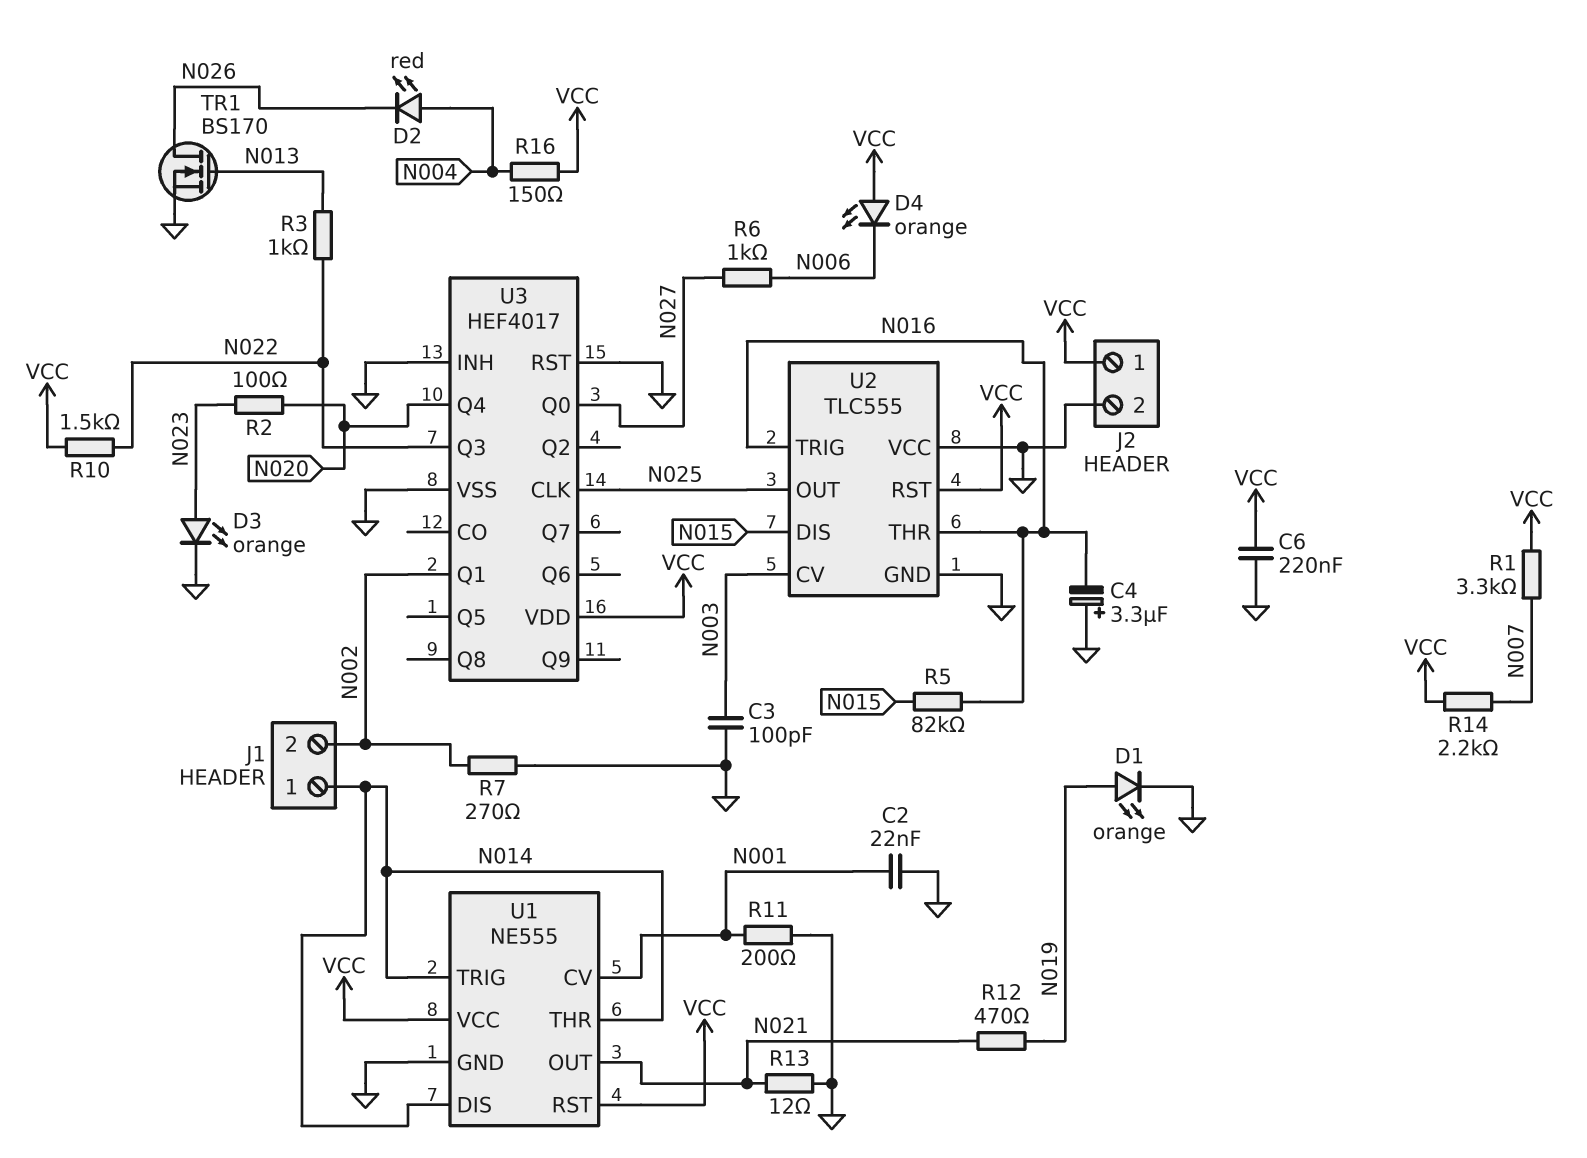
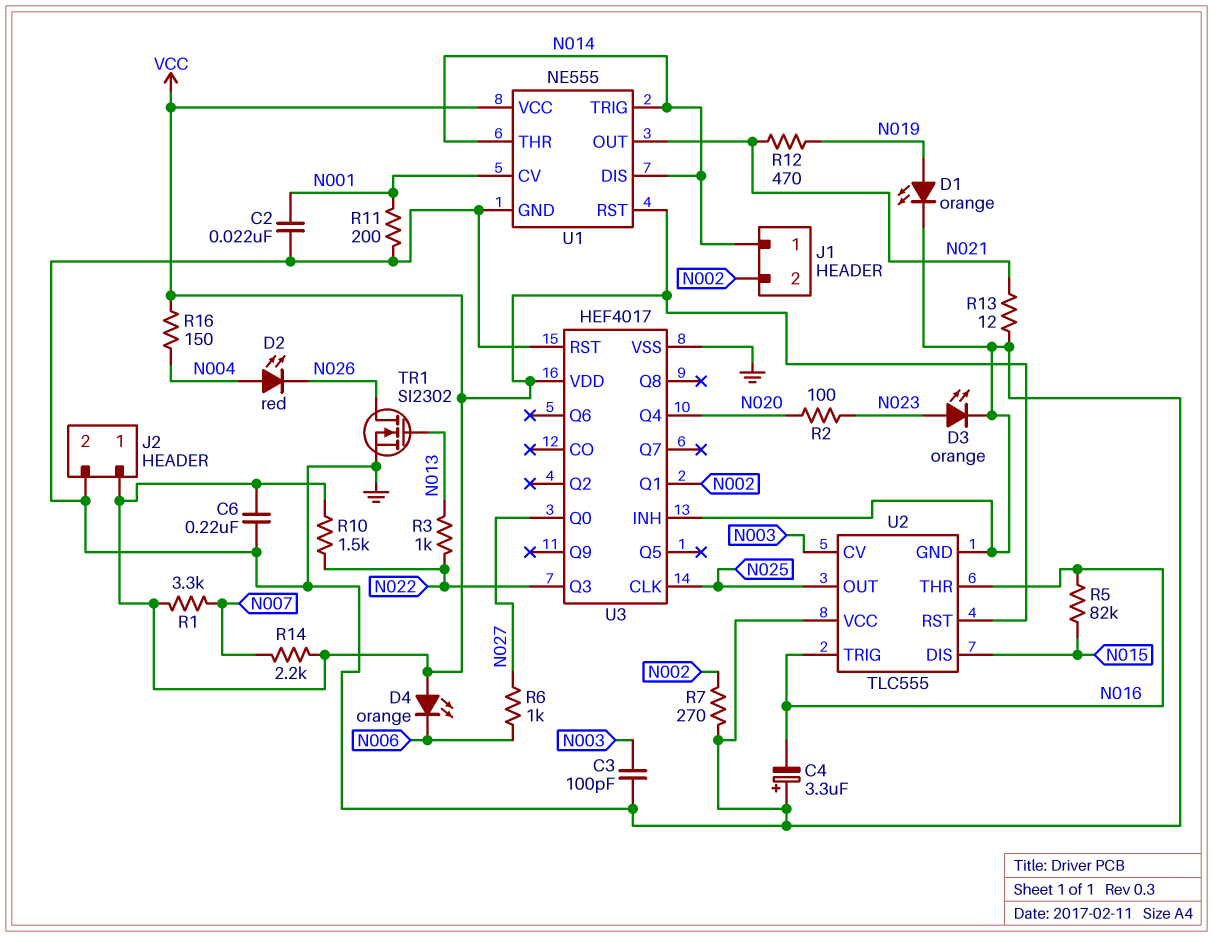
TR1: NMOS BS170 (G N013, D N026, S GND) -> NMOS SI2302 (G N013, D N026, S GND)

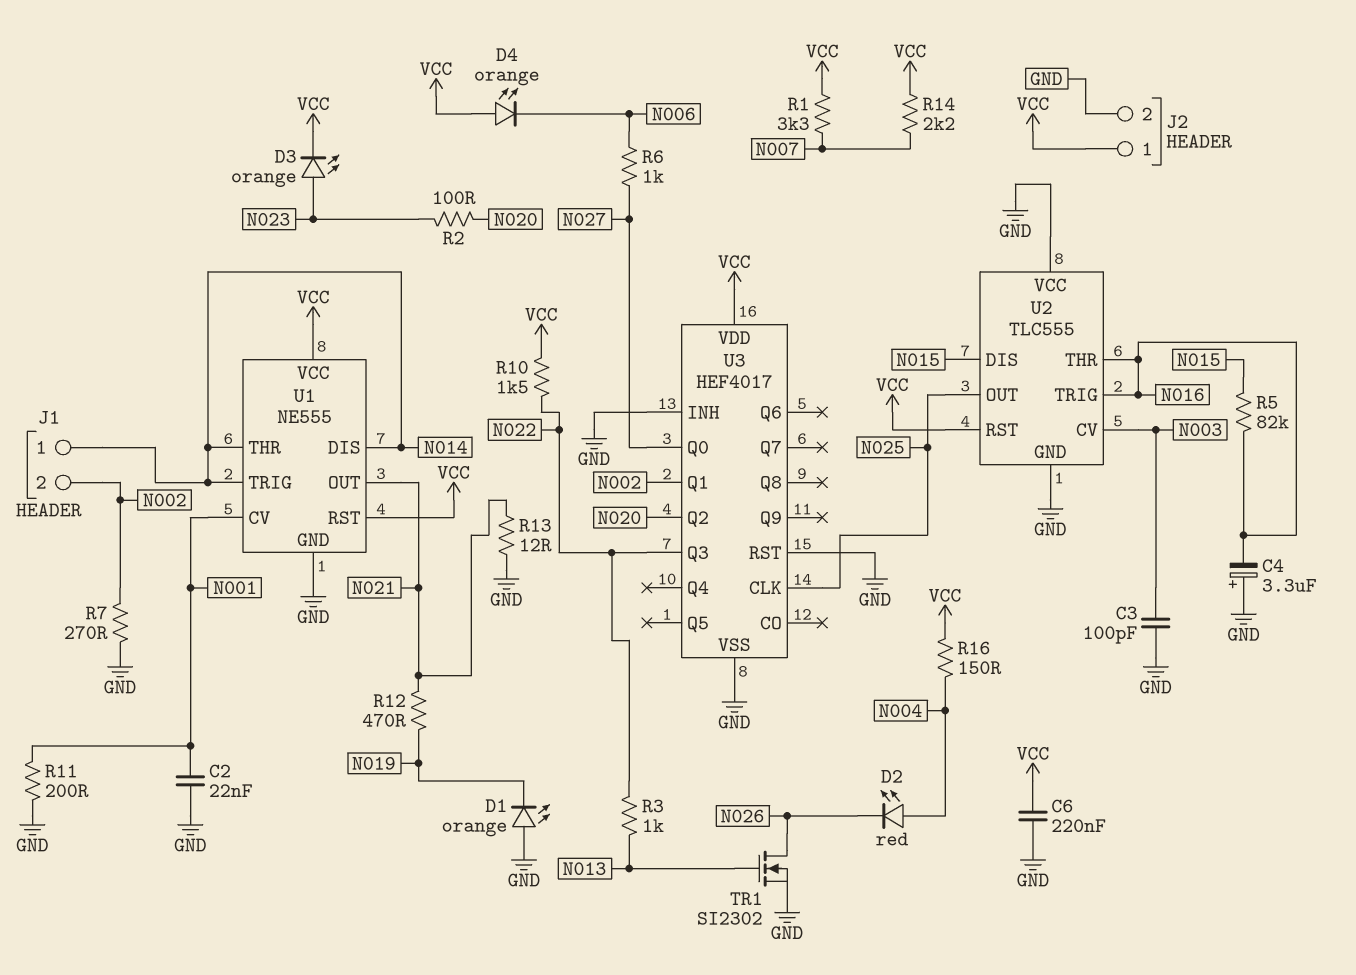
D1: LED orange (A N019, K GND) -> LED orange (A GND, K N019)
D3: LED orange (A N023, K GND) -> LED orange (A N023, K VCC)
U3 pin Q2: none -> N020
U3 pin Q4: N020 -> none

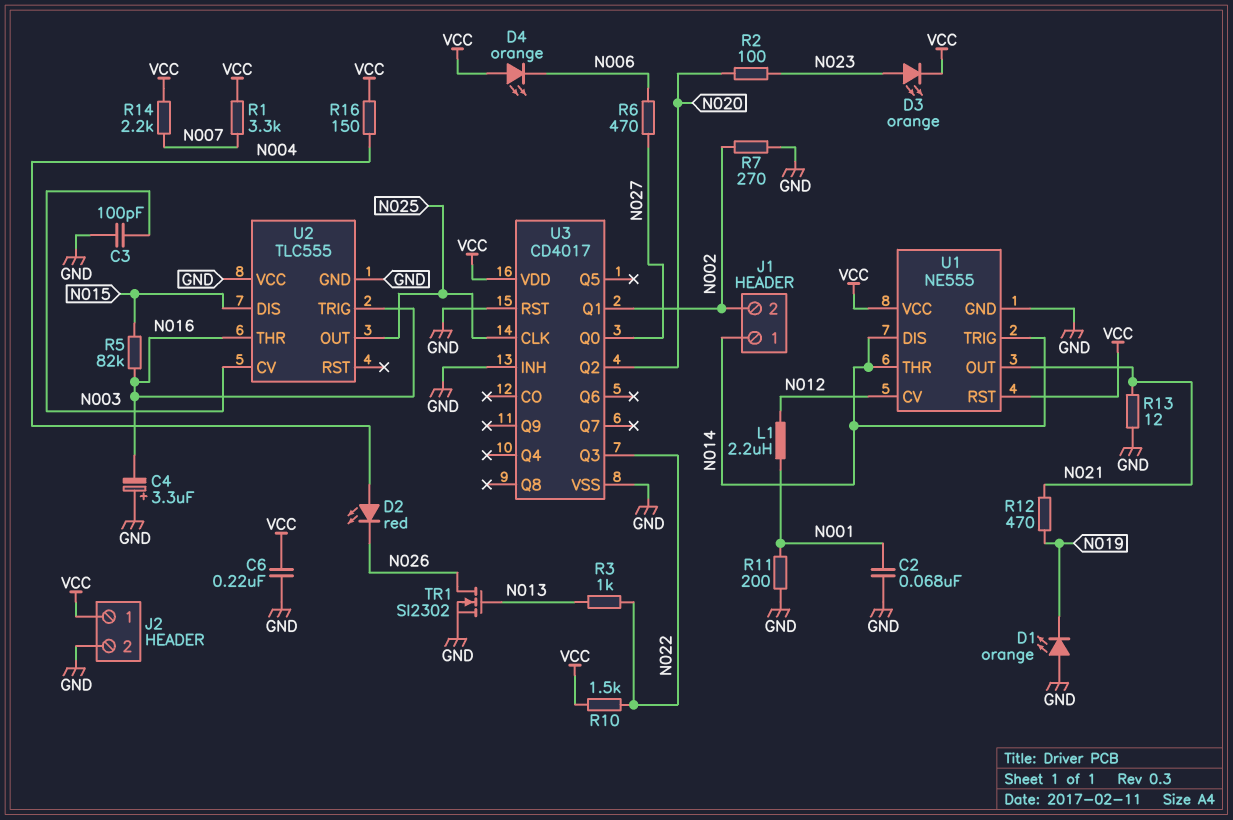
C2: 22nF (GND, N001) -> 68nF (GND, N001)
L1: none -> 2.2uH (N001, N012)
R6: 1k (N006, N027) -> 470 (N006, N027)
U1 pin CV: N001 -> N012
U2 pin RST: VCC -> none
U3: HEF4017 -> CD4017

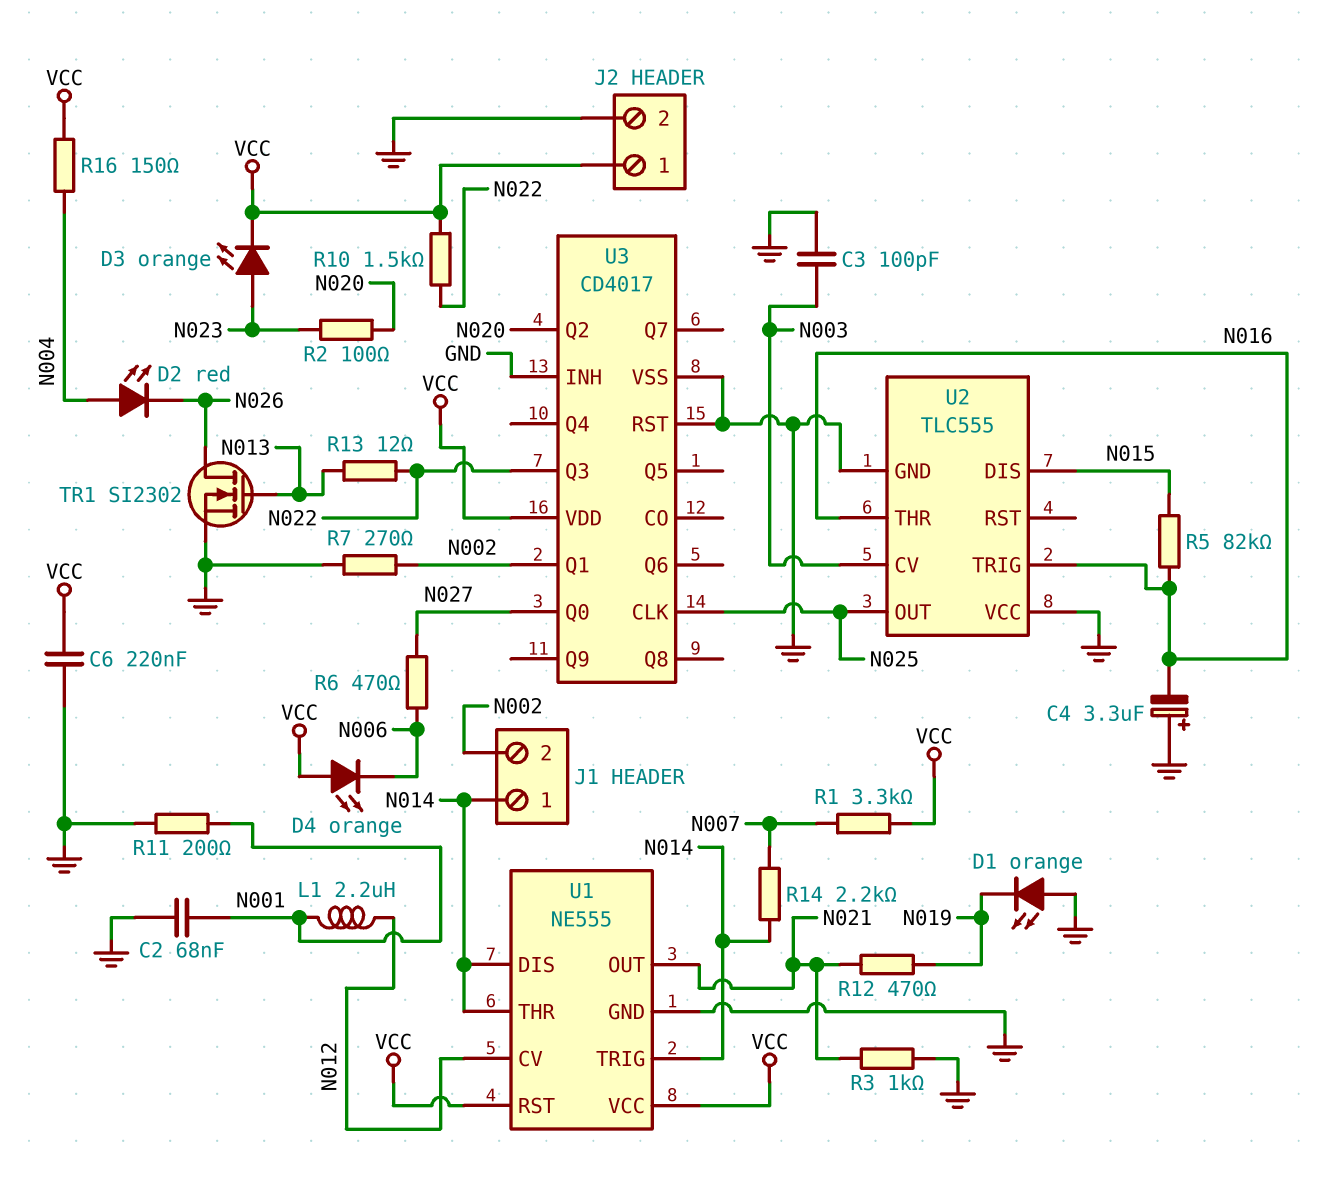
R3: 1k (N013, N022) -> 1k (GND, N021)
R13: 12 (GND, N021) -> 12 (N013, N022)
R14: 2.2k (N007, VCC) -> 2.2k (N007, N014)

